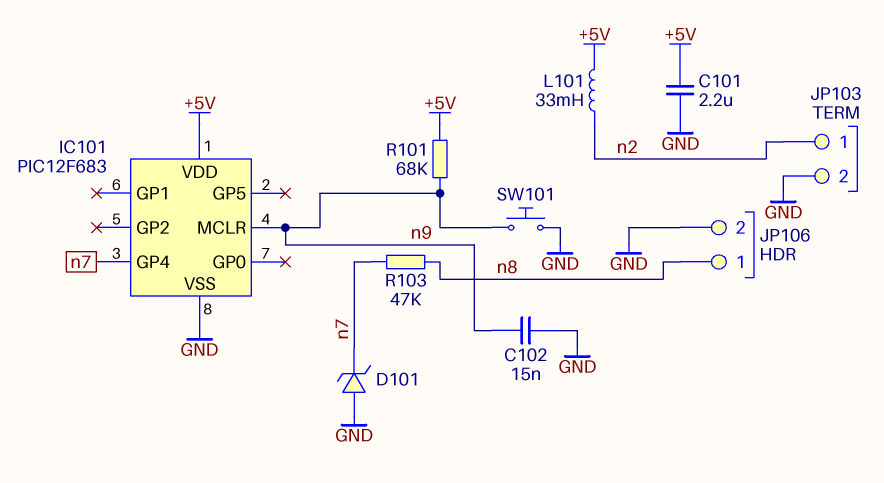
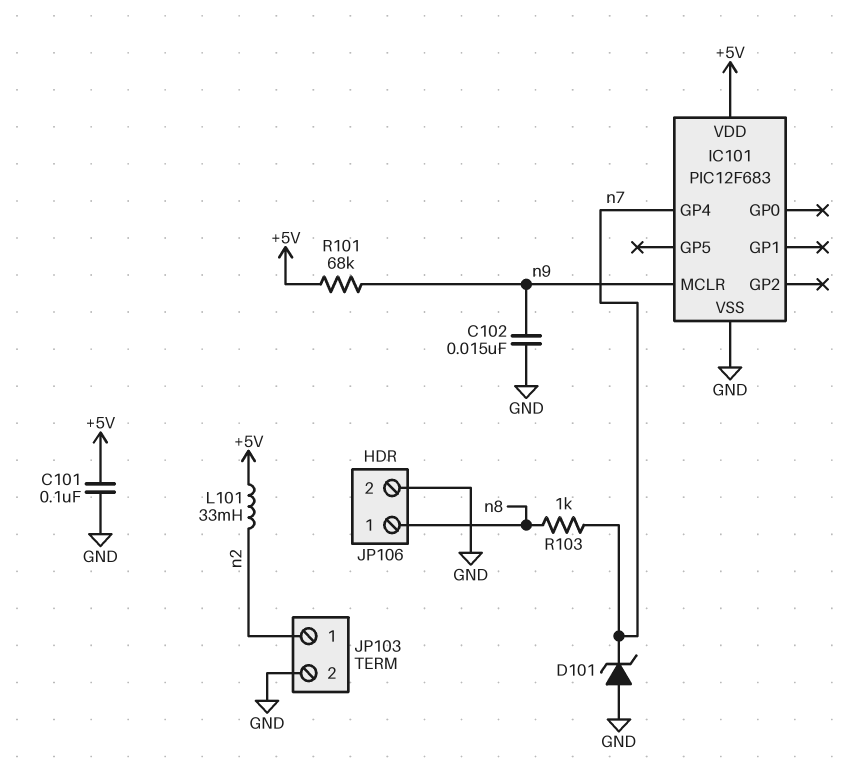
C101: 2.2uF (+5V, GND) -> 100nF (+5V, GND)
R103: 47k (n7, n8) -> 1k (n7, n8)
SW101: button (GND, n9) -> none

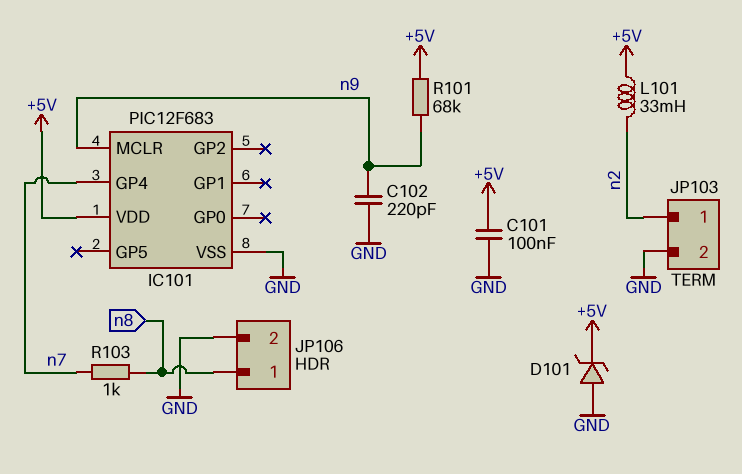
C102: 15nF (GND, n9) -> 220pF (GND, n9)
D101: zener (A GND, K n7) -> zener (A GND, K +5V)

